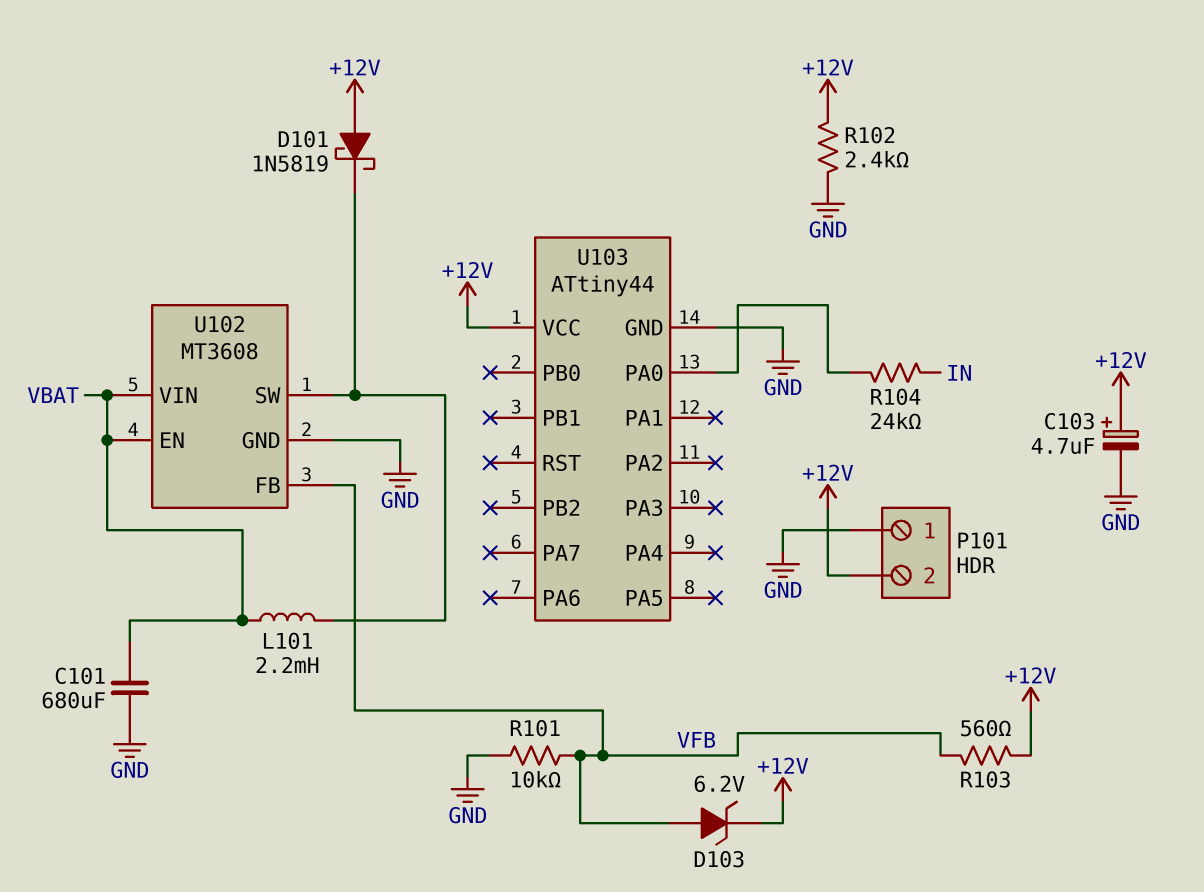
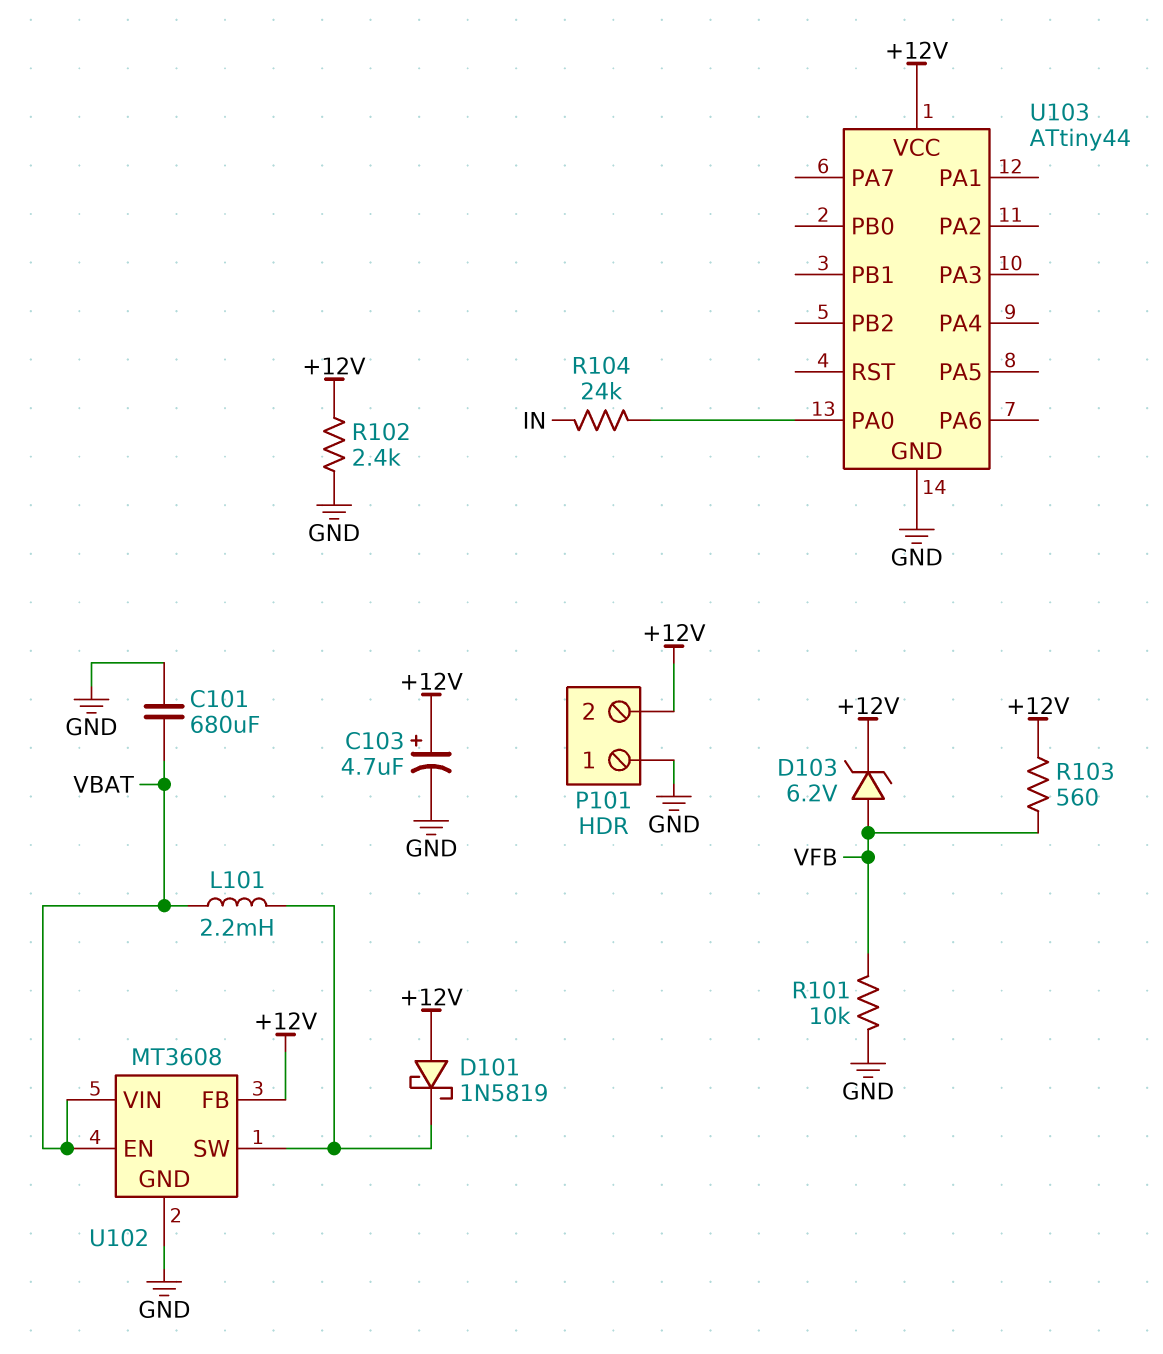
U102 pin FB: VFB -> +12V

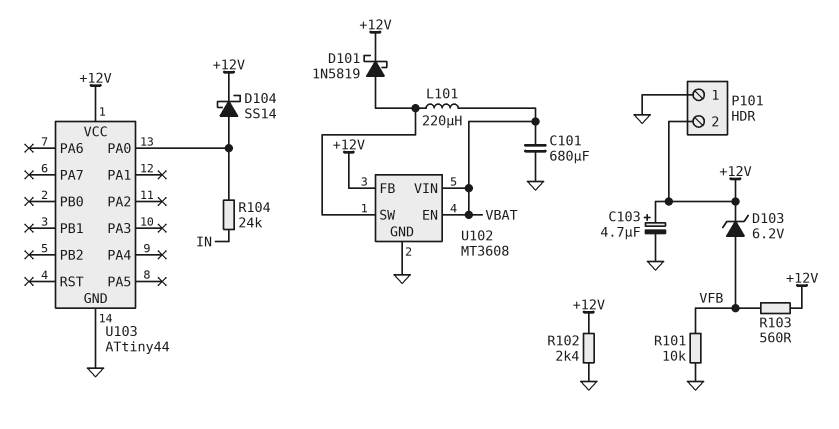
D101: schottky 1N5819 (A +12V, K U102/SW) -> schottky 1N5819 (A U102/SW, K +12V)
D104: none -> schottky SS14 (A U103/PA0, K +12V)
L101: 2.2mH (U102/SW, VBAT) -> 220uH (U102/SW, VBAT)

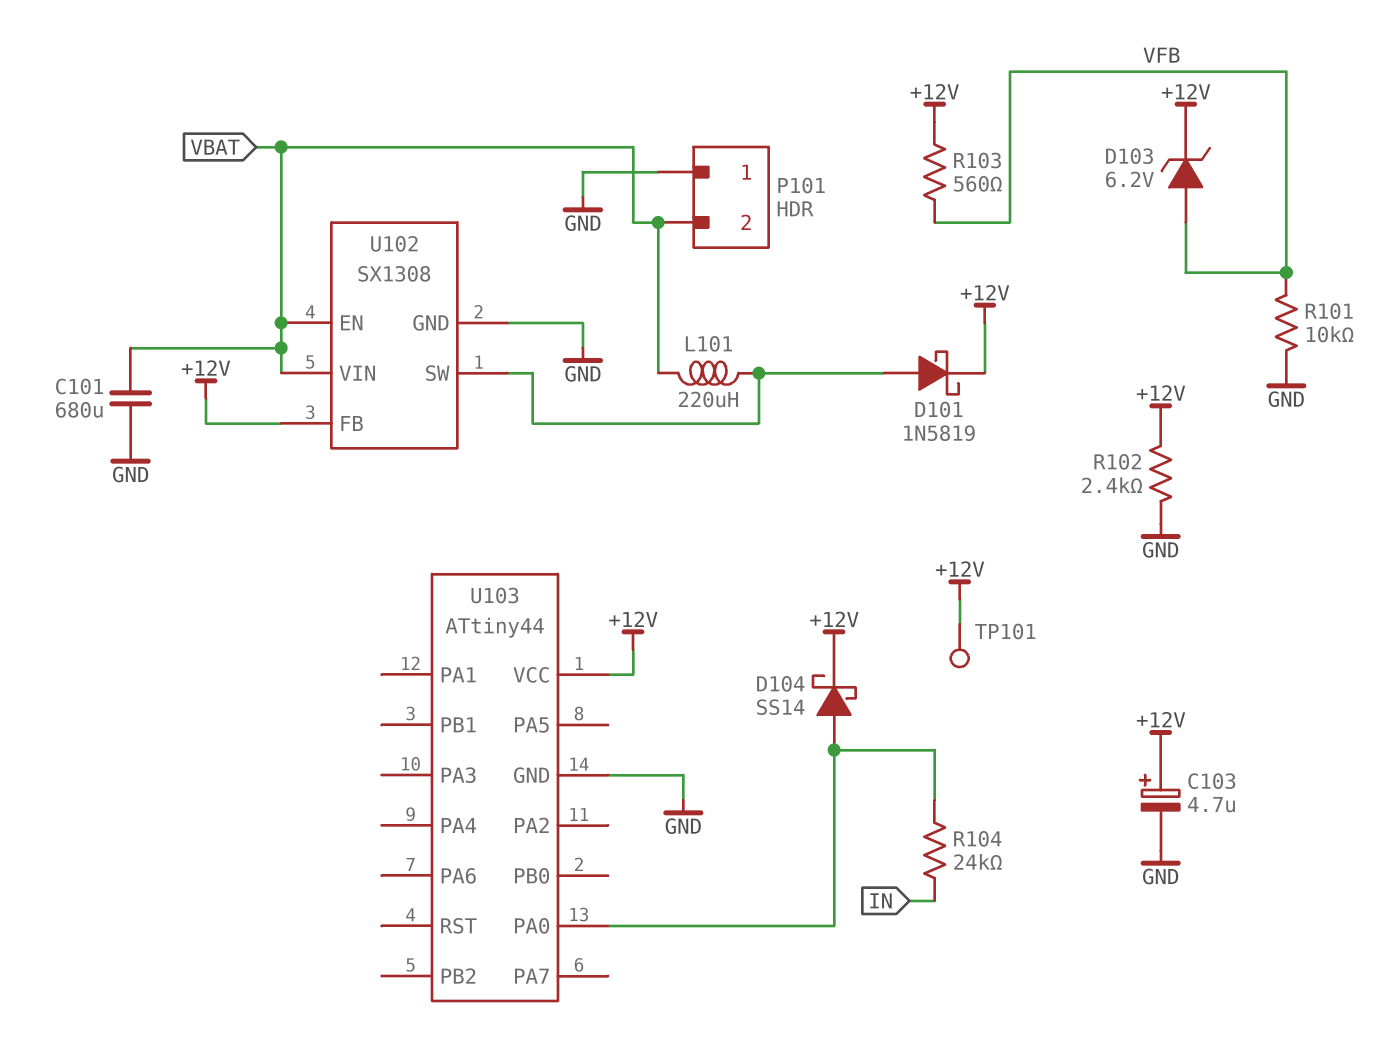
P101 pin 2: +12V -> VBAT
TP101: none -> test point (+12V)
U102: MT3608 -> SX1308

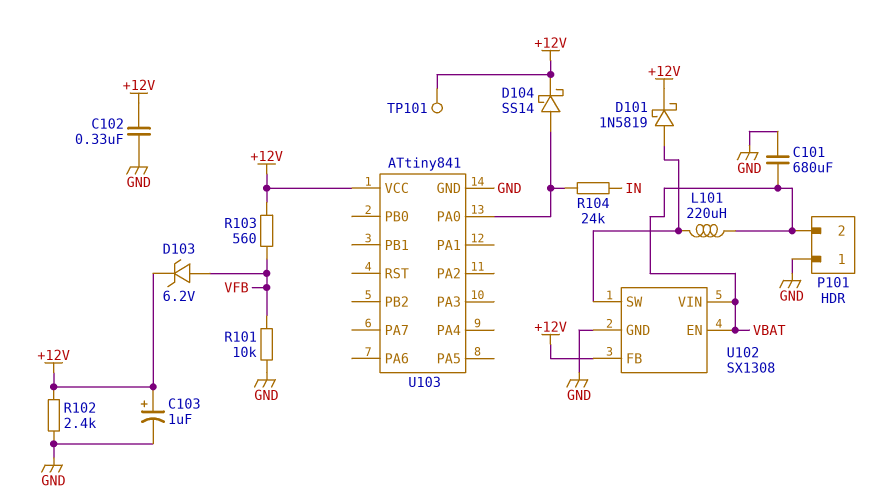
C102: none -> 330nF (+12V, GND)
C103: 4.7uF (plus +12V, minus GND) -> 1uF (plus +12V, minus GND)
U103: ATtiny44 -> ATtiny841

